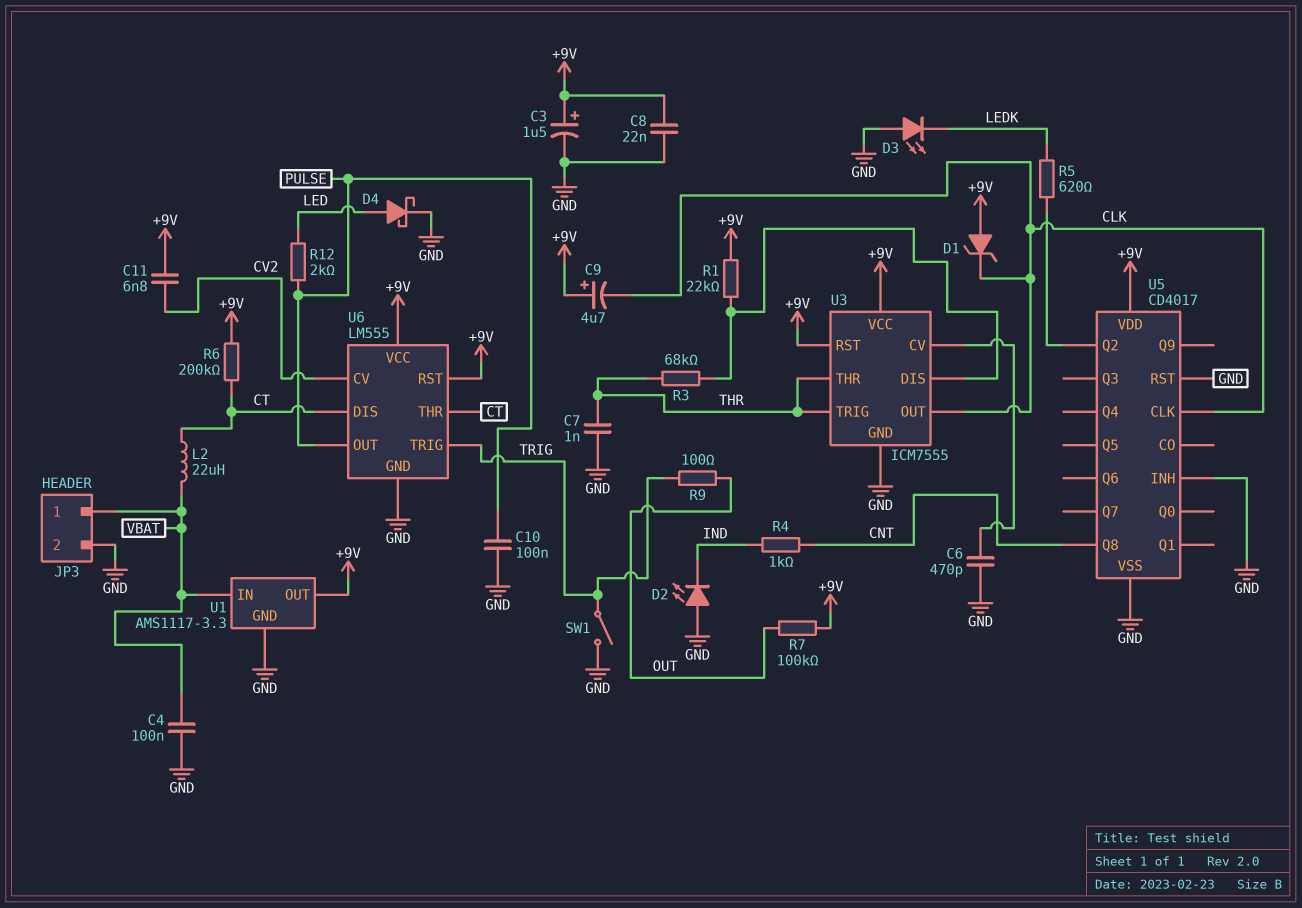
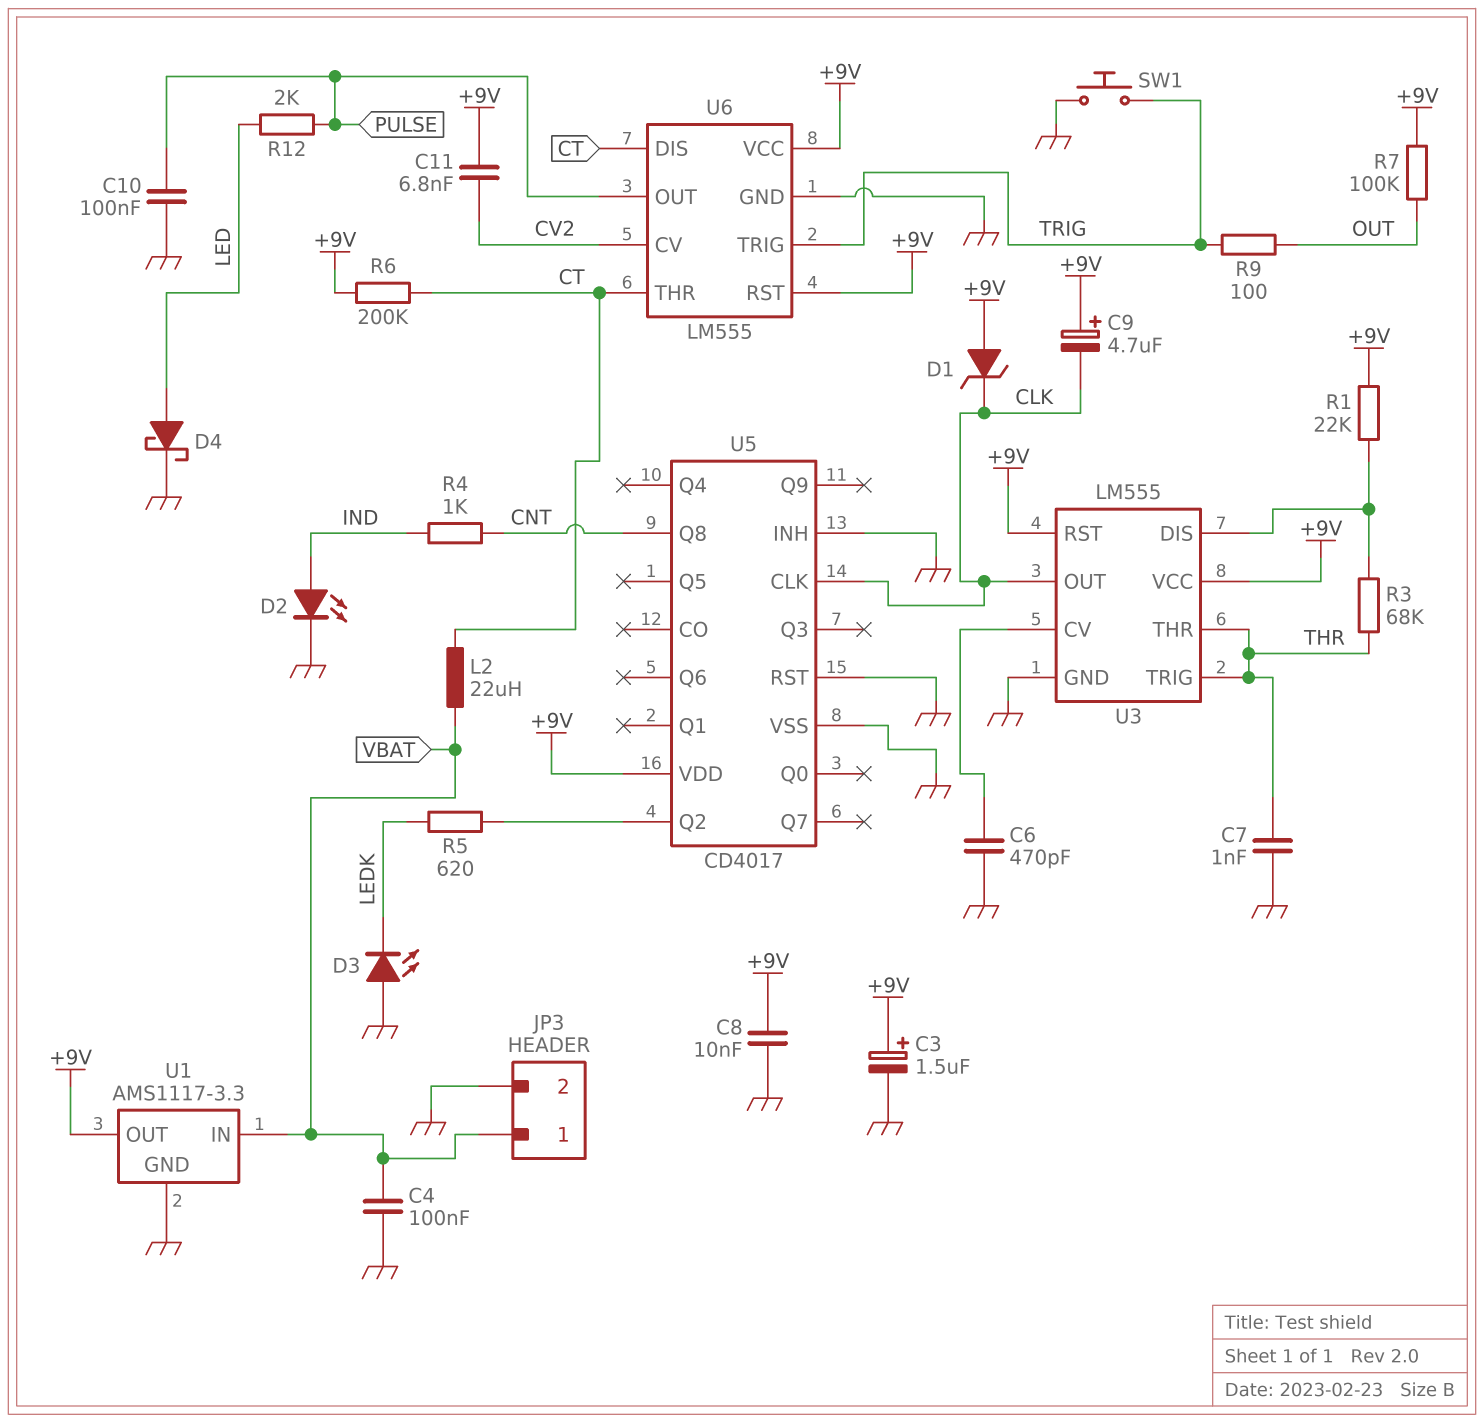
C8: 22nF (+9V, GND) -> 10nF (+9V, GND)
D2: LED (A GND, K IND) -> LED (A IND, K GND)
SW1: switch (GND, TRIG) -> button (GND, TRIG)
U3: ICM7555 -> LM555

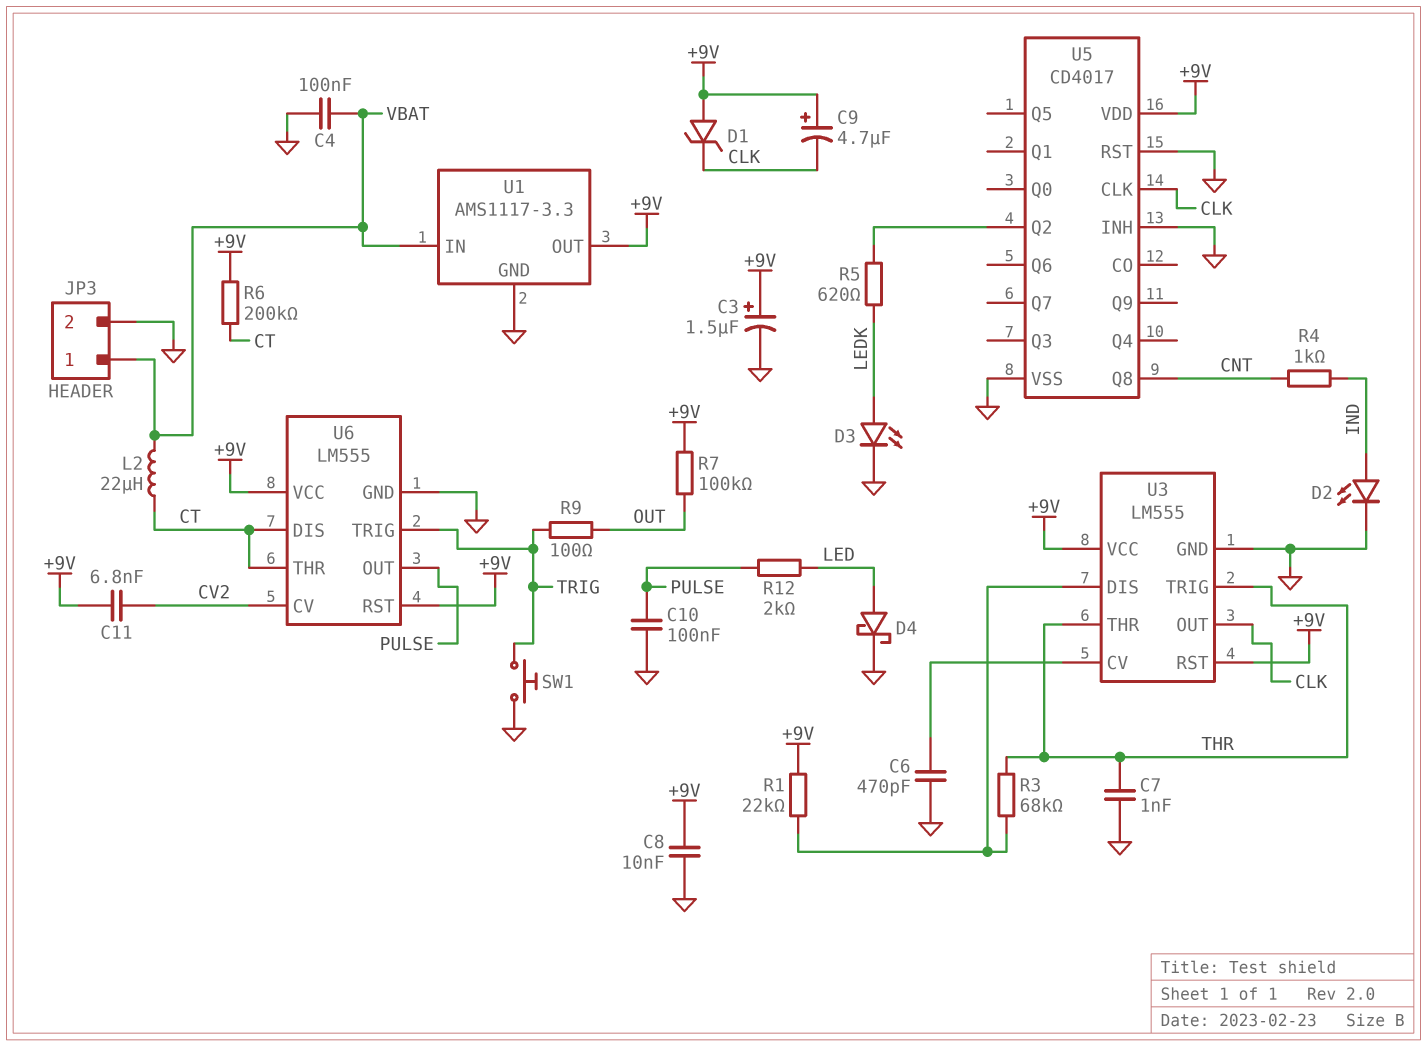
D3: LED (A GND, K LEDK) -> LED (A LEDK, K GND)

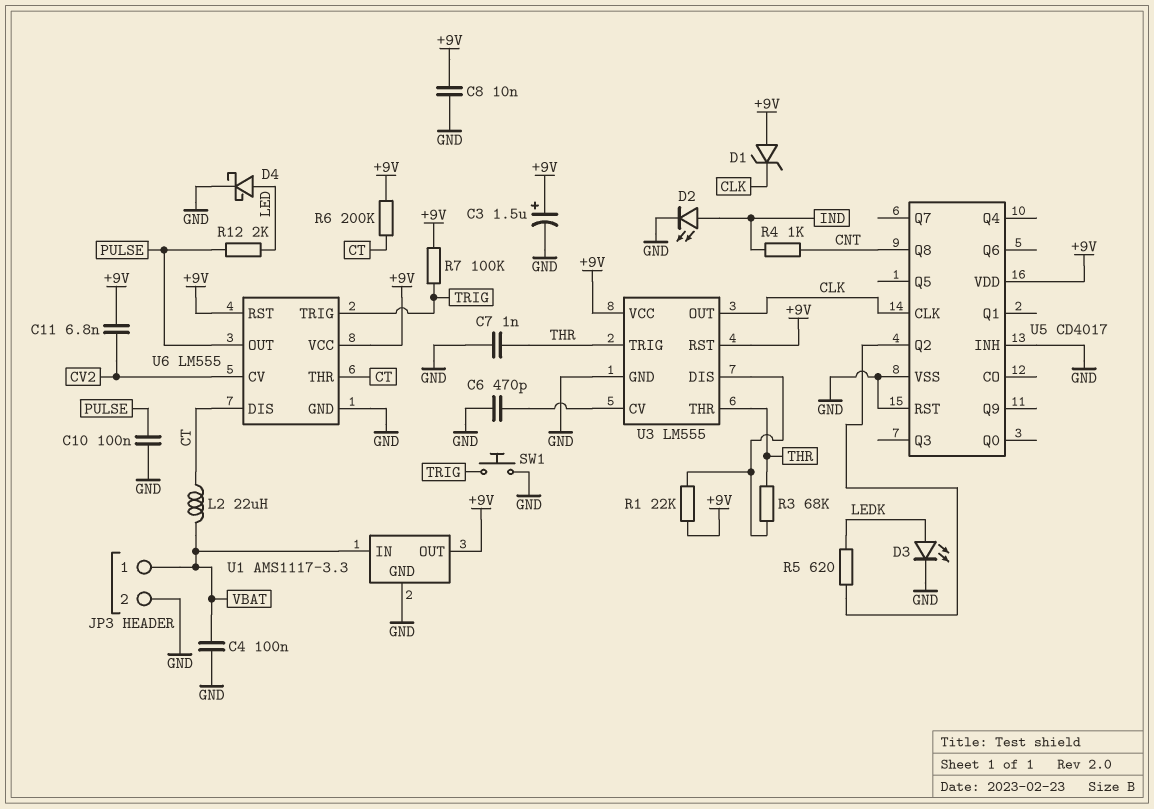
C9: 4.7uF (plus +9V, minus CLK) -> none
R7: 100k (+9V, OUT) -> 100k (+9V, TRIG)
R9: 100 (OUT, TRIG) -> none

